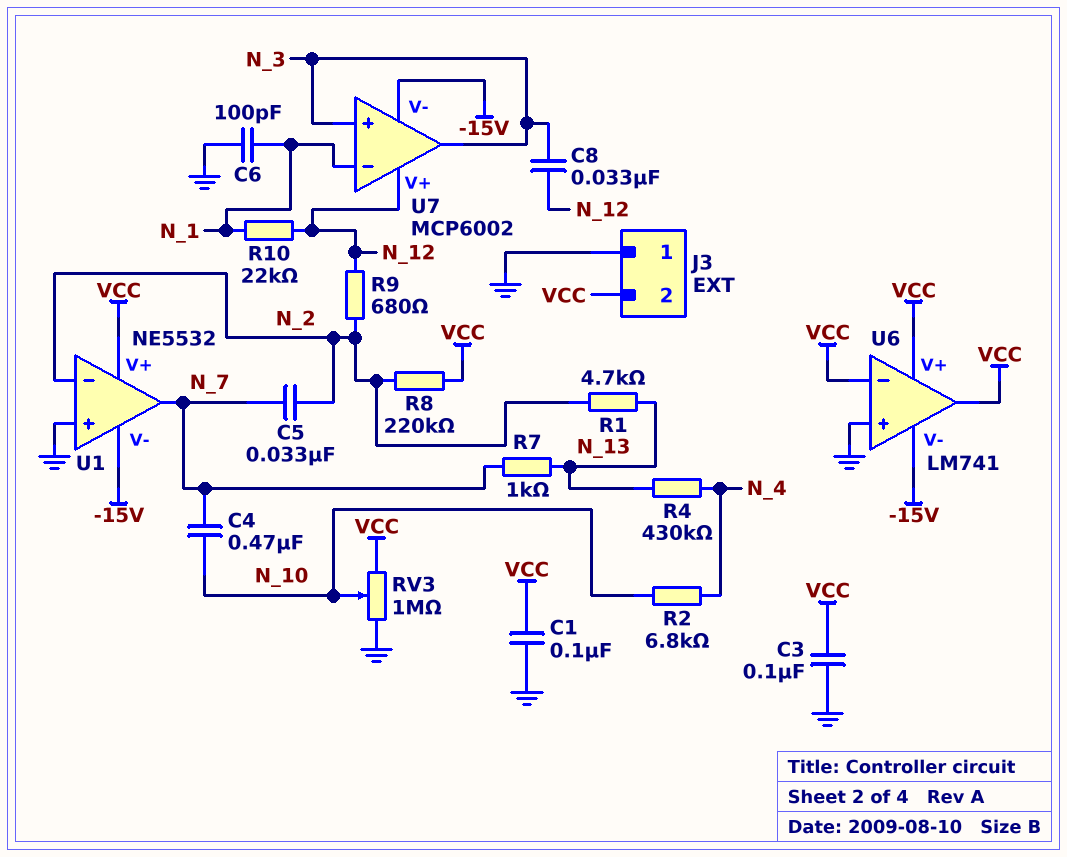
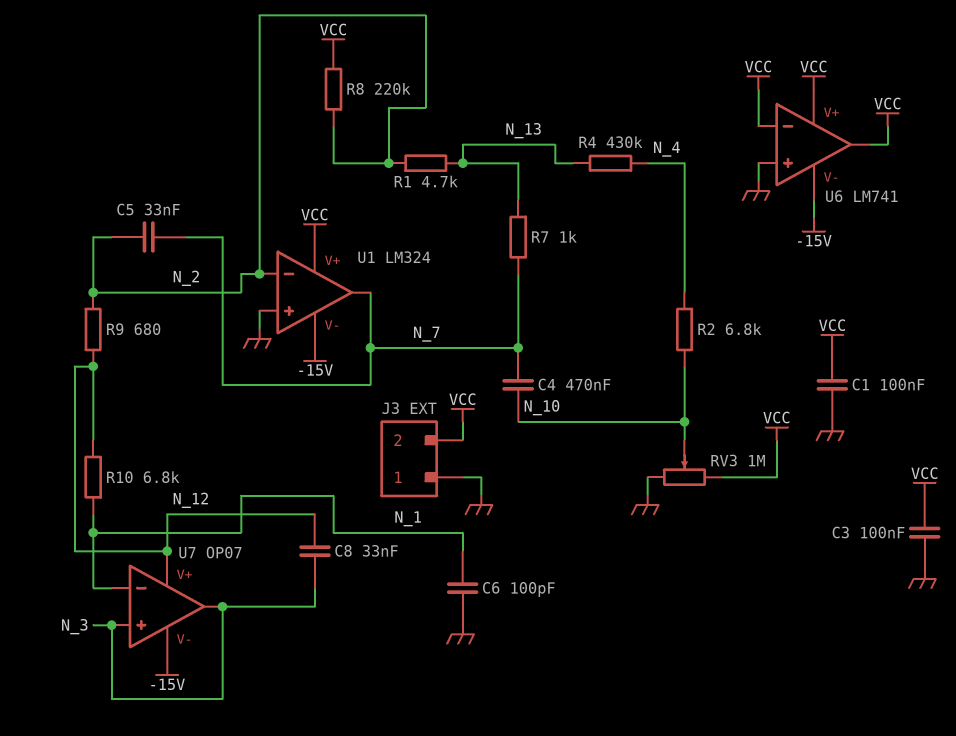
R10: 22k (N_1, N_12) -> 6.8k (N_1, N_12)
U1: NE5532 -> LM324
U7: MCP6002 -> OP07

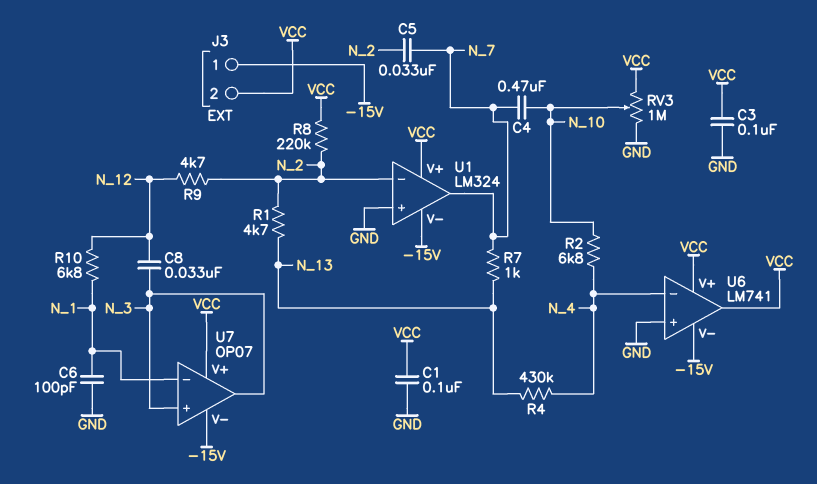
J3 pin 1: GND -> -15V
R9: 680 (N_2, N_12) -> 4.7k (N_2, N_12)
U6 pin in-: VCC -> N_4
U7 pin V+: N_12 -> VCC

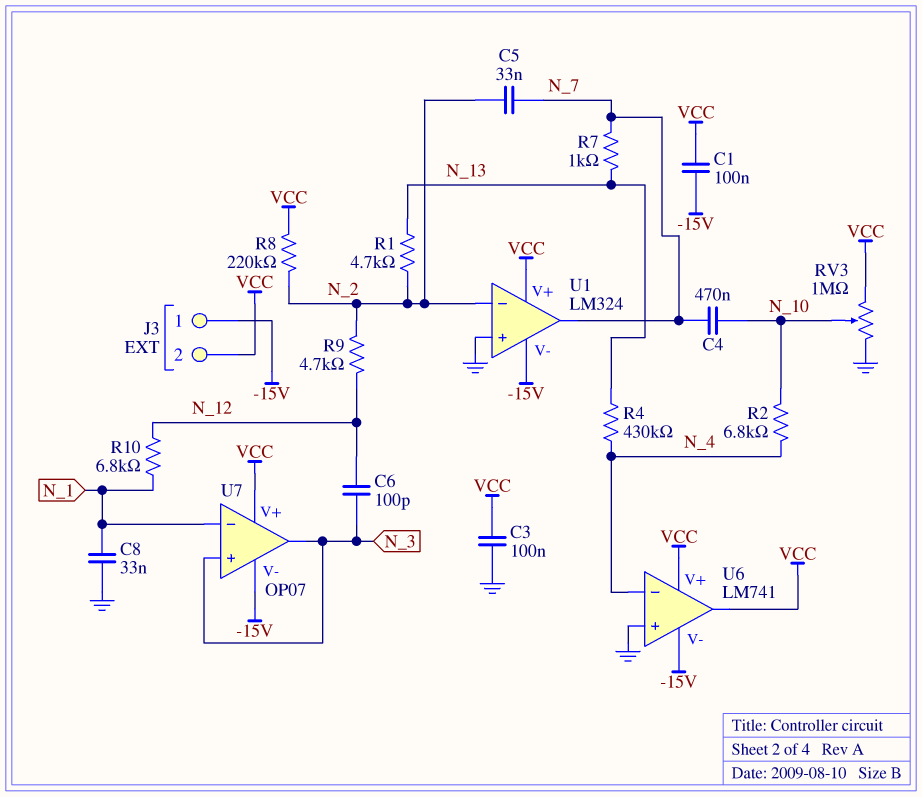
C1: 100nF (GND, VCC) -> 100nF (-15V, VCC)
C6: 100pF (GND, N_1) -> 100pF (N_3, N_12)
C8: 33nF (N_3, N_12) -> 33nF (GND, N_1)

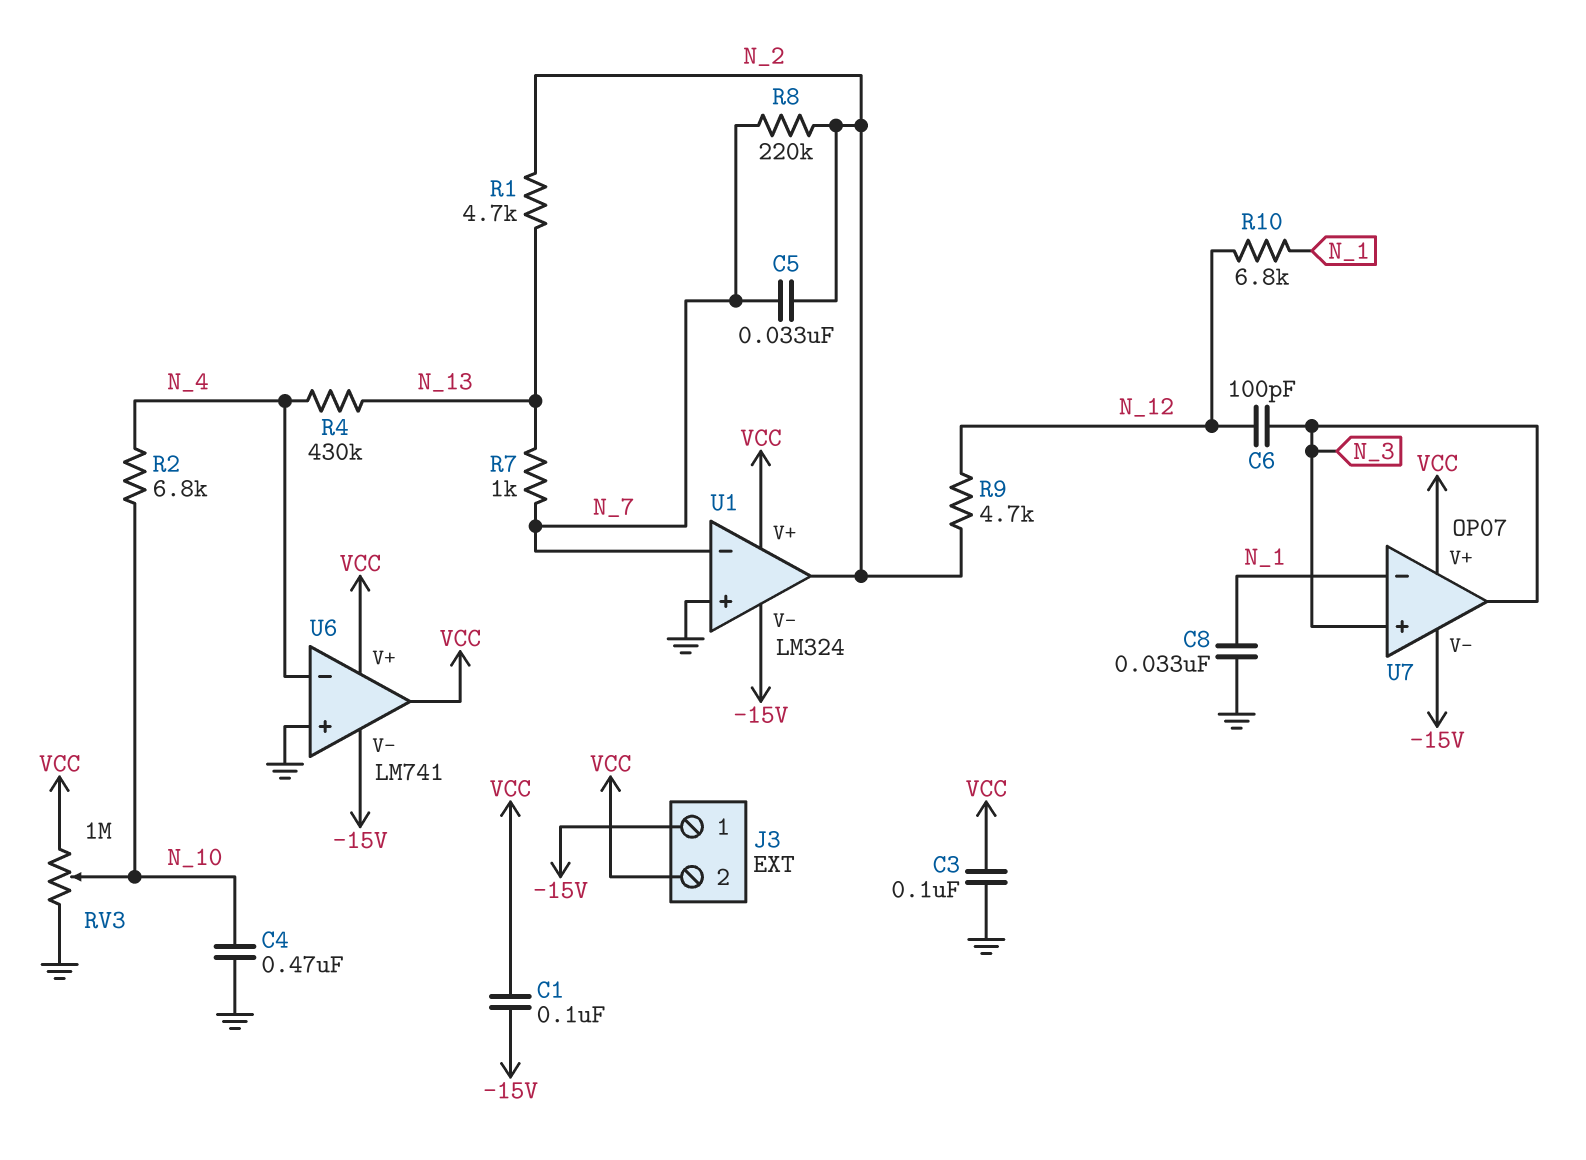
C4: 470nF (N_7, N_10) -> 470nF (GND, N_10)
R8: 220k (N_2, VCC) -> 220k (N_2, N_7)
U1 pin in-: N_2 -> N_7
U1 pin out: N_7 -> N_2

